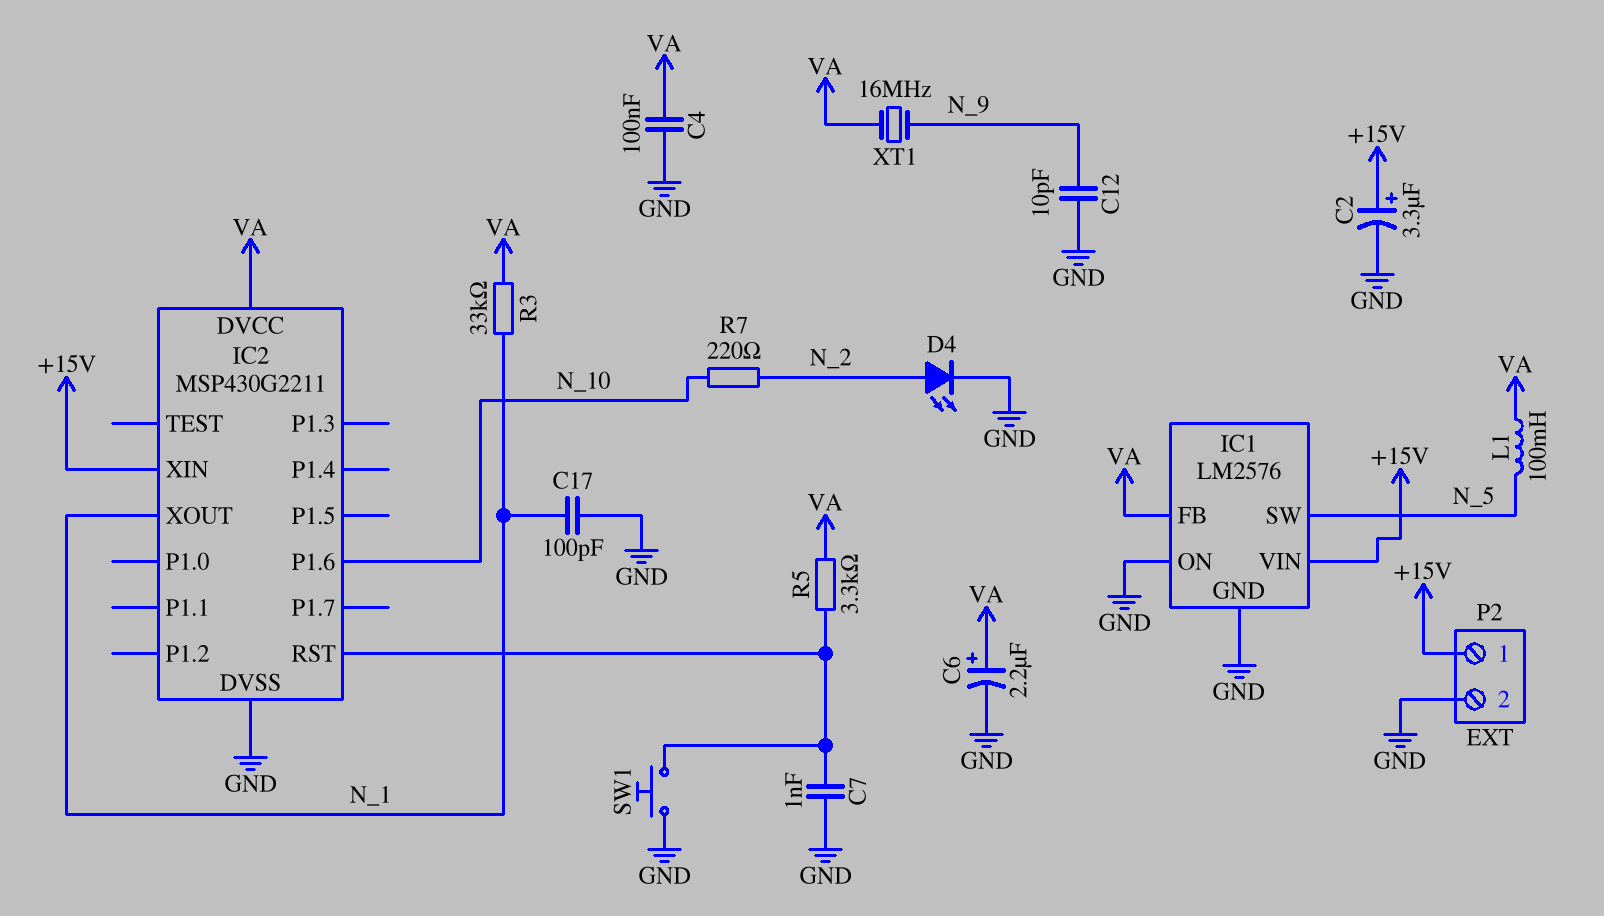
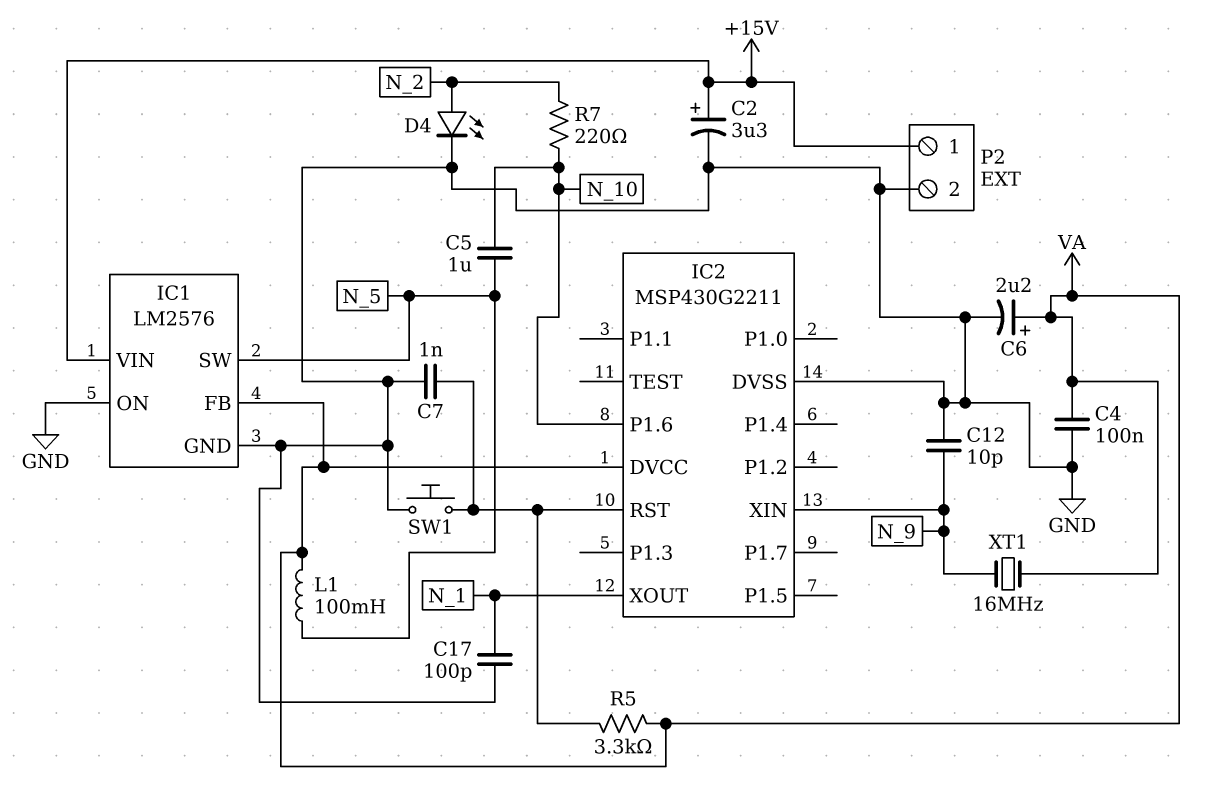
C5: none -> 1uF (N_5, N_10)
IC2 pin XIN: +15V -> N_9
R3: 33k (N_1, VA) -> none

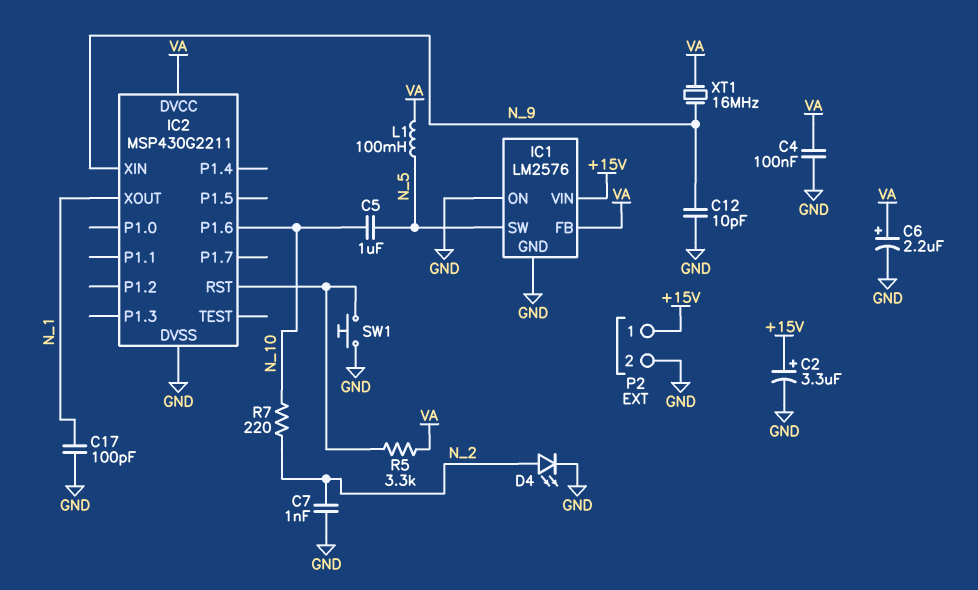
C7: 1nF (GND, IC2/RST) -> 1nF (GND, N_2)

